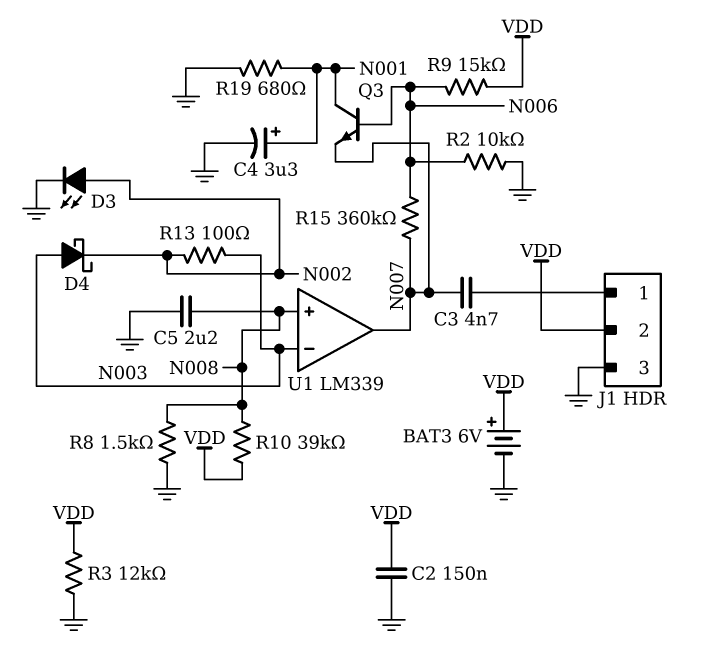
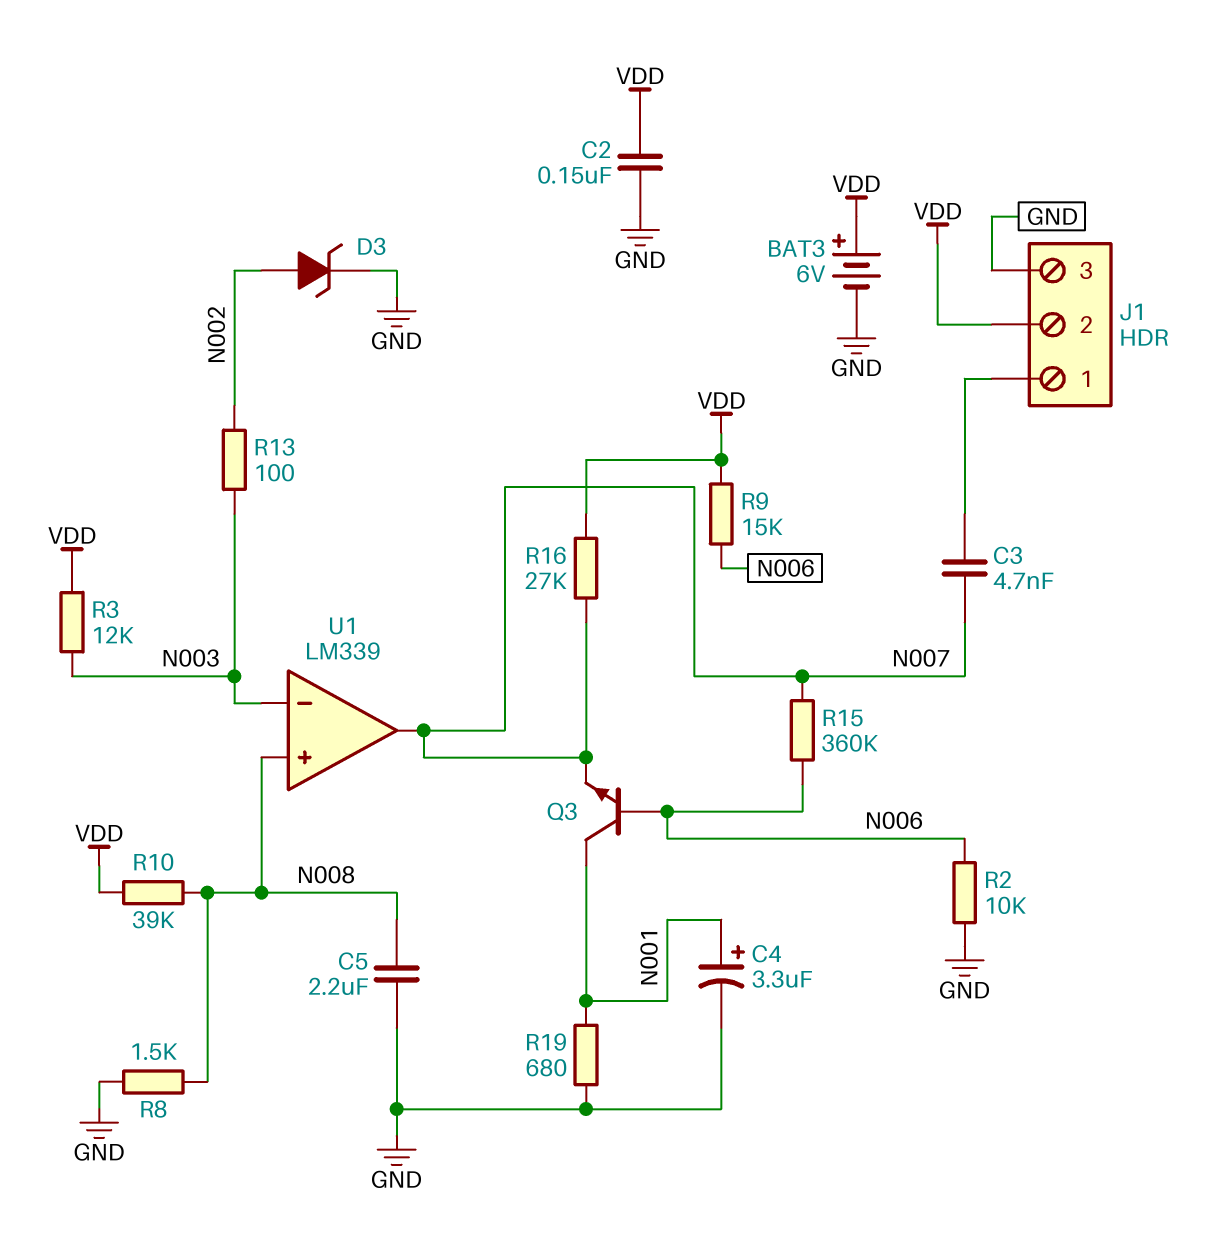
D3: LED (A N002, K GND) -> zener (A N002, K GND)
D4: schottky (A N003, K N002) -> none
R3: 12k (GND, VDD) -> 12k (N003, VDD)
R16: none -> 27k (N007, VDD)

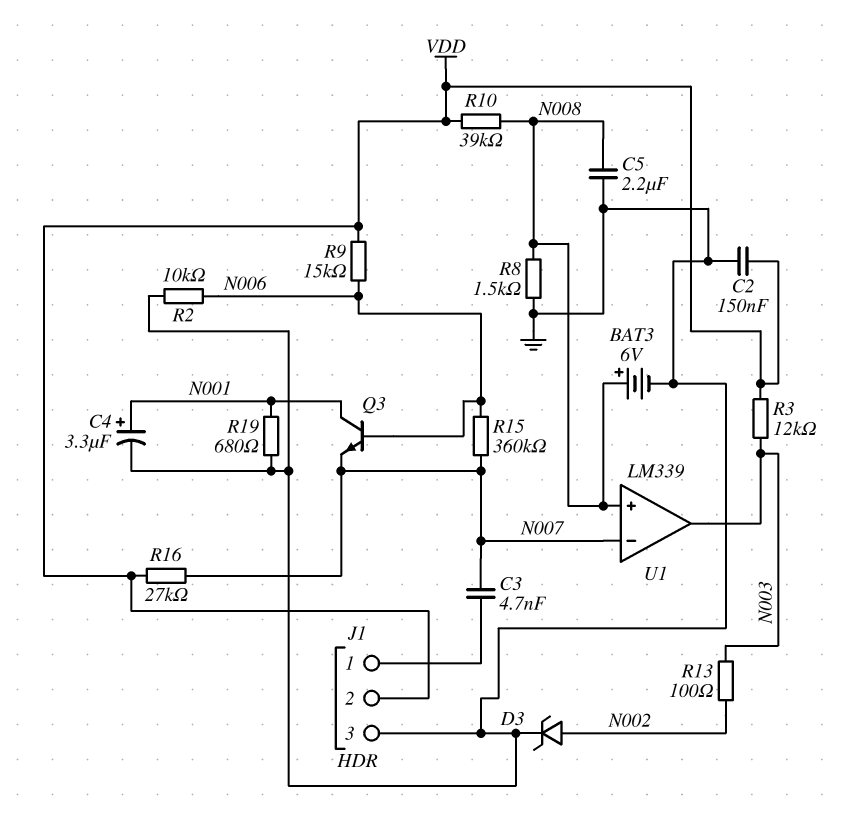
BAT3: 6V (plus VDD, minus GND) -> 6V (plus N008, minus GND)
U1 pin in-: N003 -> N007
U1 pin out: N007 -> N003

